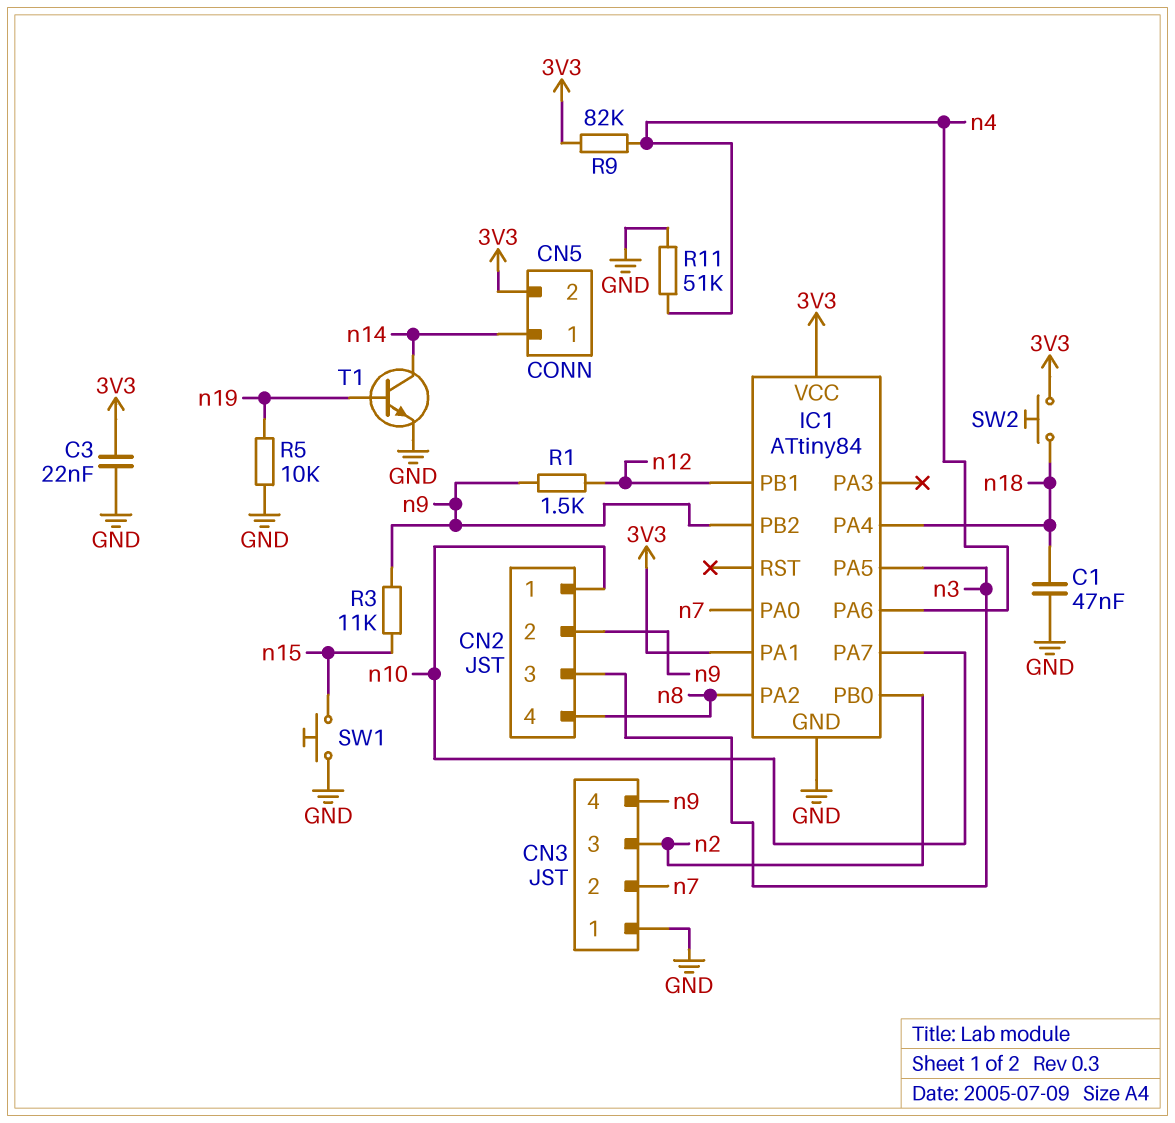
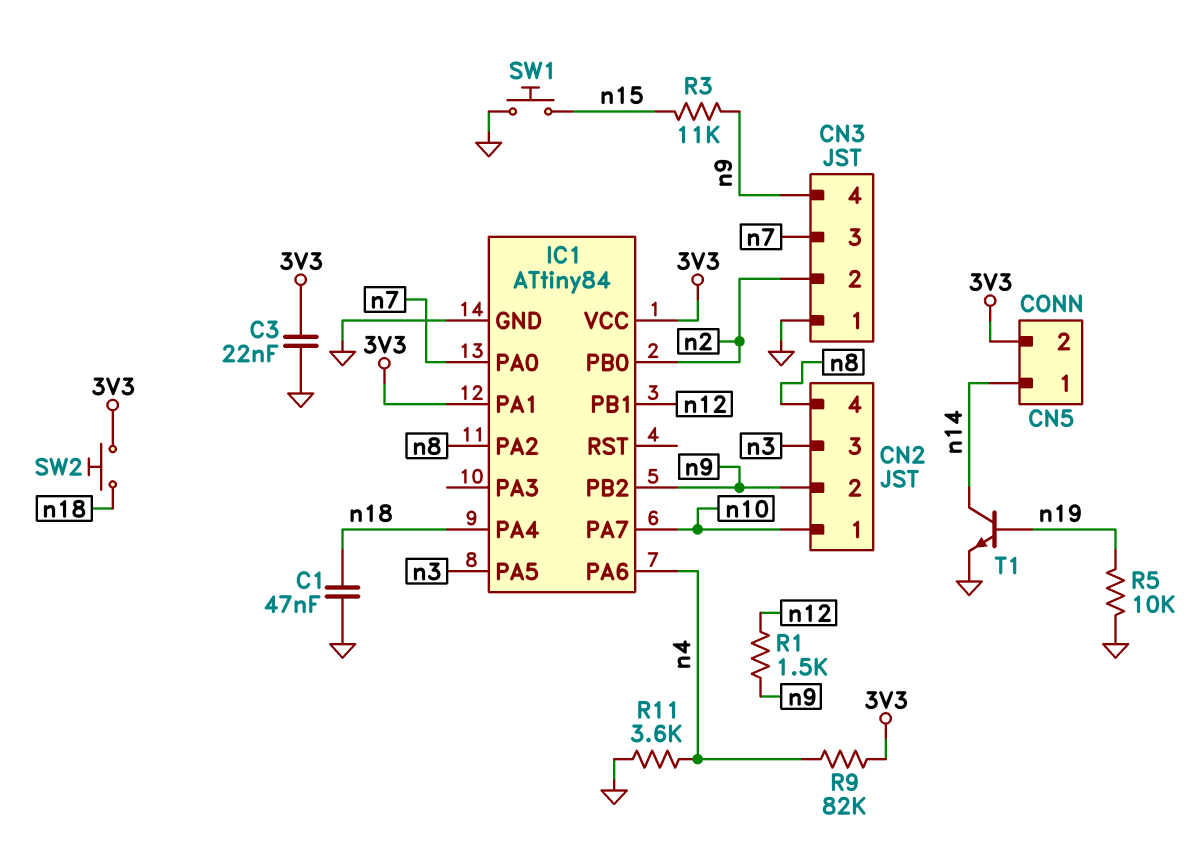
CN3 pin 2: n7 -> n2
CN3 pin 3: n2 -> n7
R11: 51k (GND, n4) -> 3.6k (GND, n4)

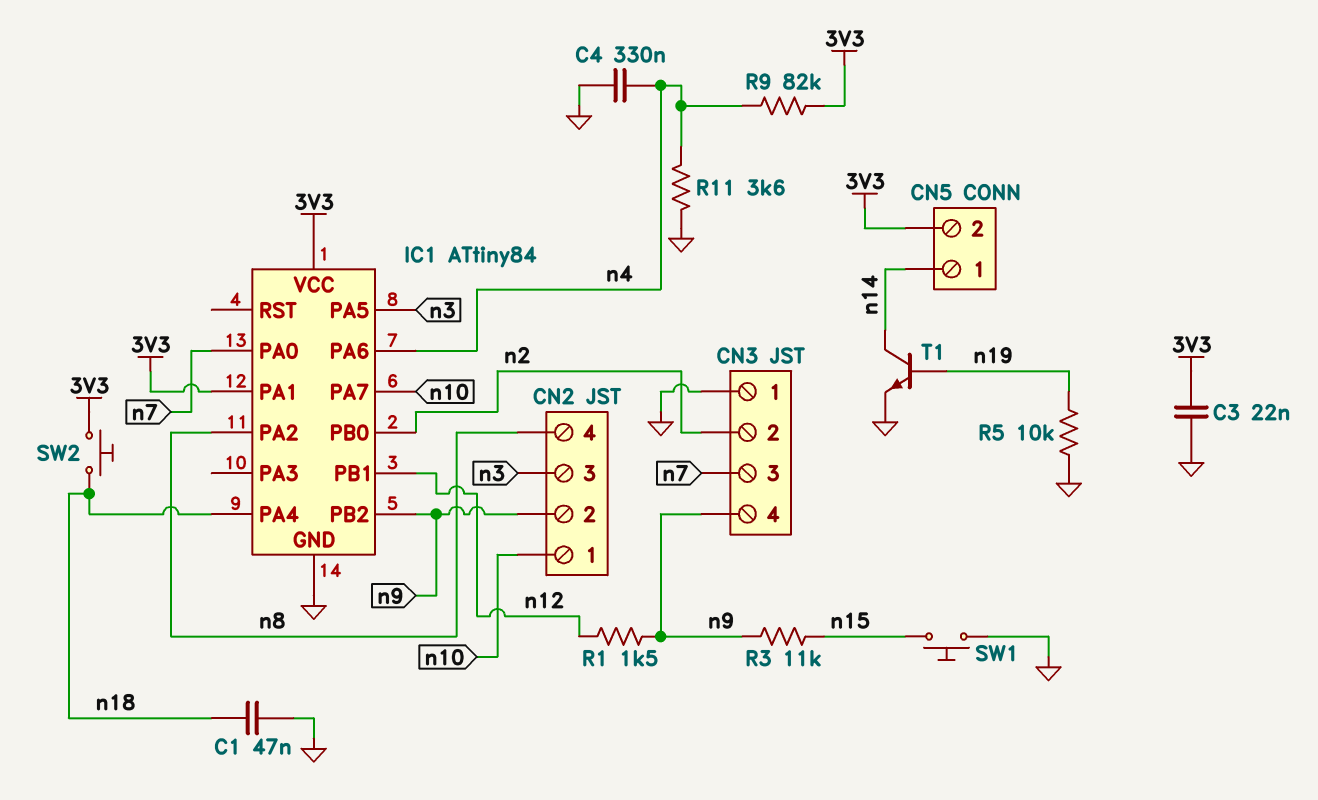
C4: none -> 330nF (GND, n4)

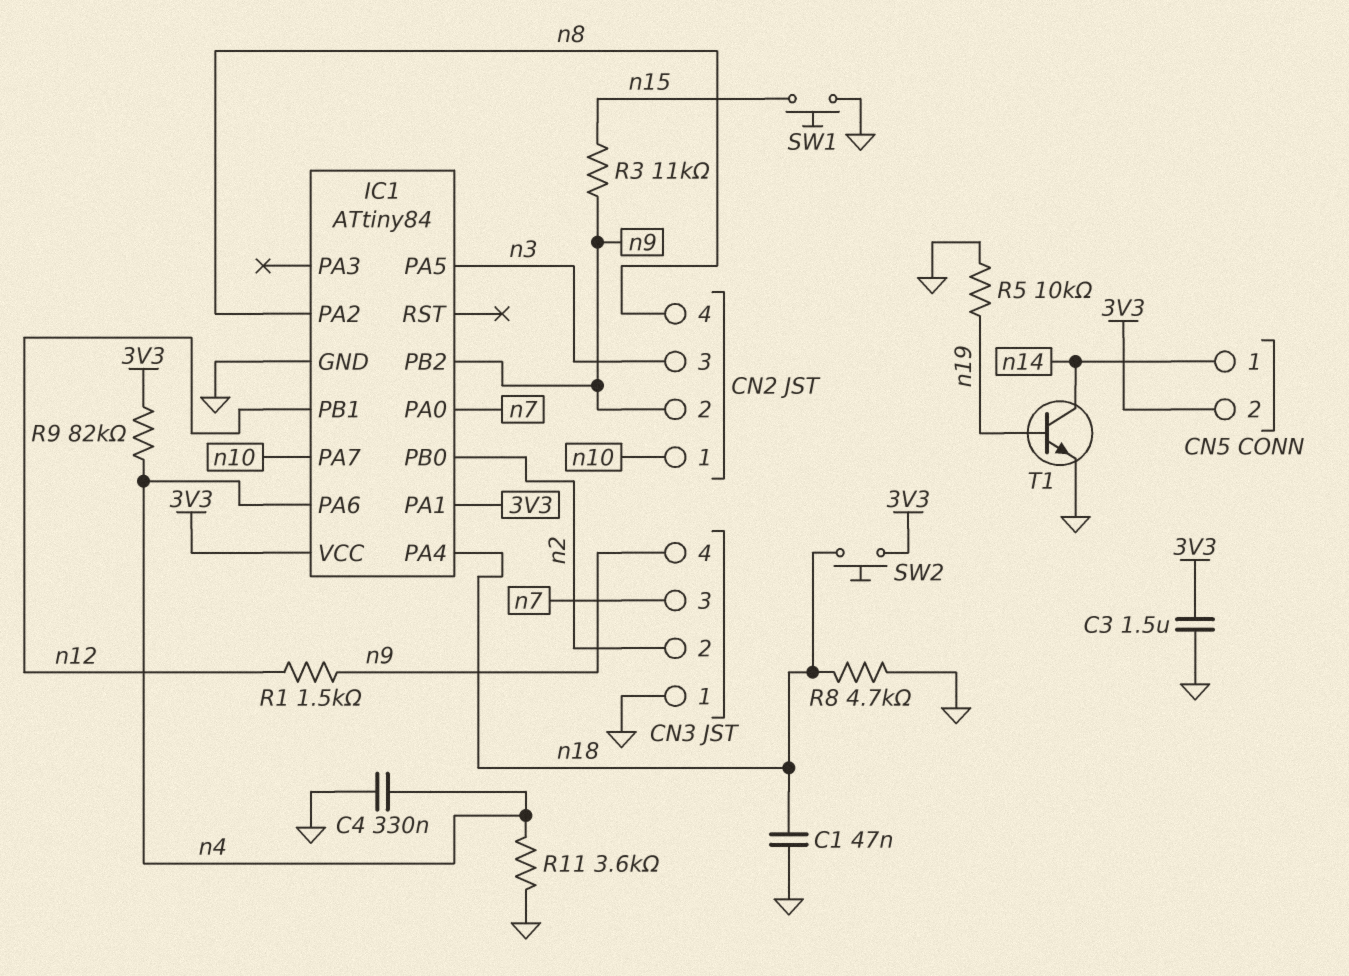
C3: 22nF (3V3, GND) -> 1.5uF (3V3, GND)
R8: none -> 4.7k (GND, n18)

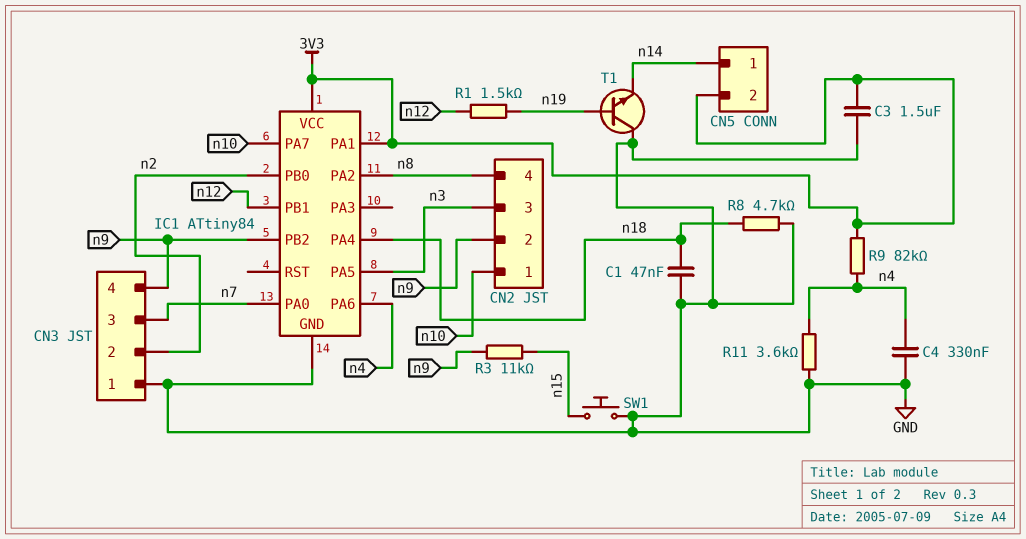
R1: 1.5k (n9, n12) -> 1.5k (n12, n19)
R5: 10k (GND, n19) -> none
SW2: button (3V3, n18) -> none
T1: NPN (B n19, C n14, E GND) -> NPN (B n19, C GND, E n14)

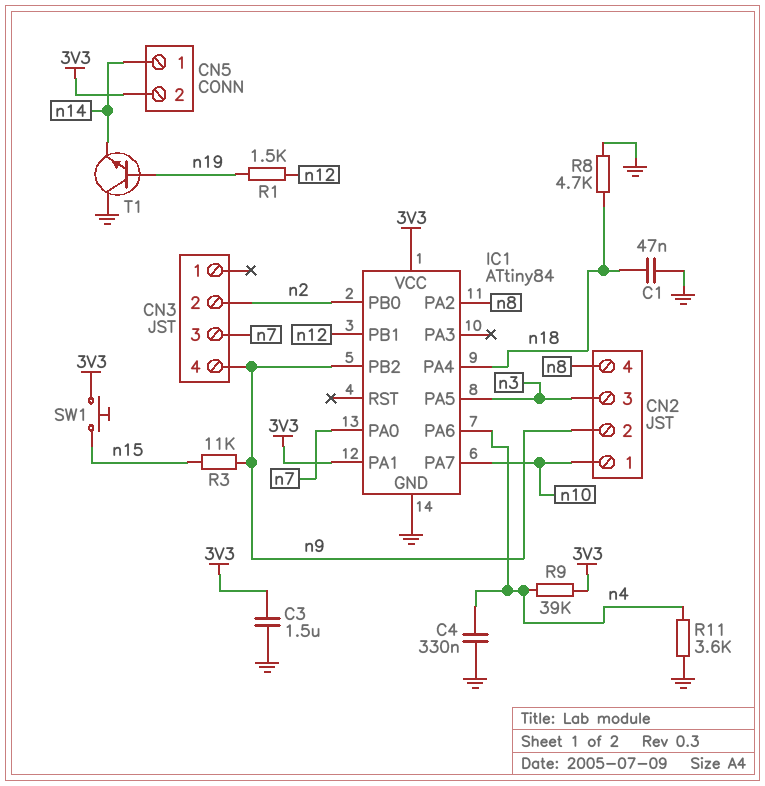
CN3 pin 1: GND -> none
R9: 82k (3V3, n4) -> 39k (3V3, n4)
SW1: button (GND, n15) -> button (3V3, n15)

